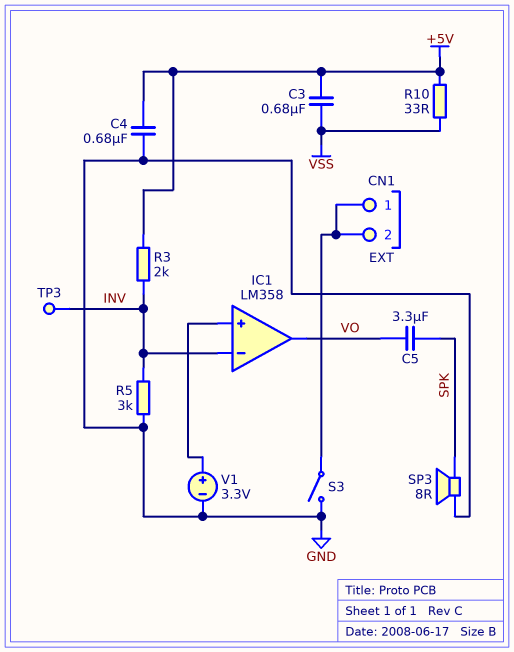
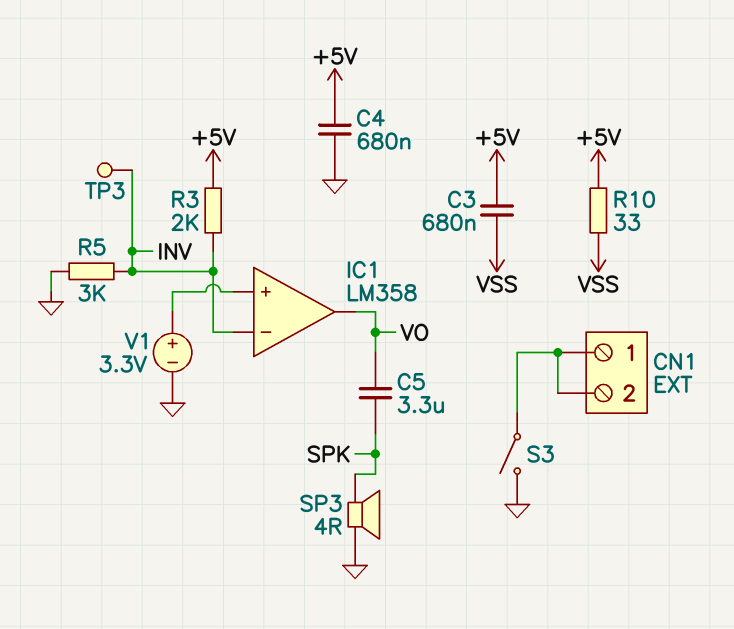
SP3: speaker 8R (GND, SPK) -> speaker 4R (GND, SPK)

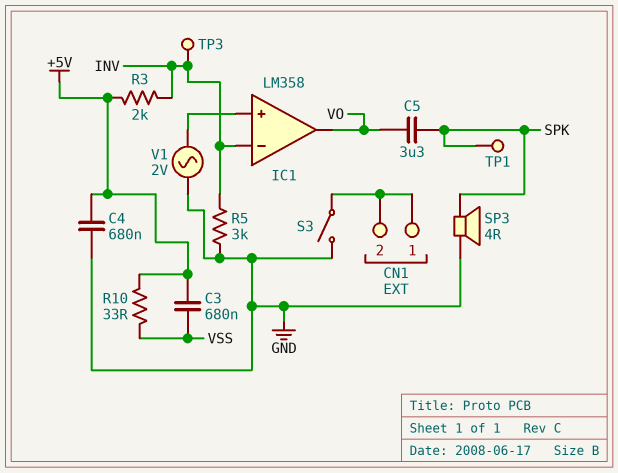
TP1: none -> test point (SPK)
V1: 3.3V (plus IC1/in+, minus GND) -> AC 2V (GND, IC1/in+)

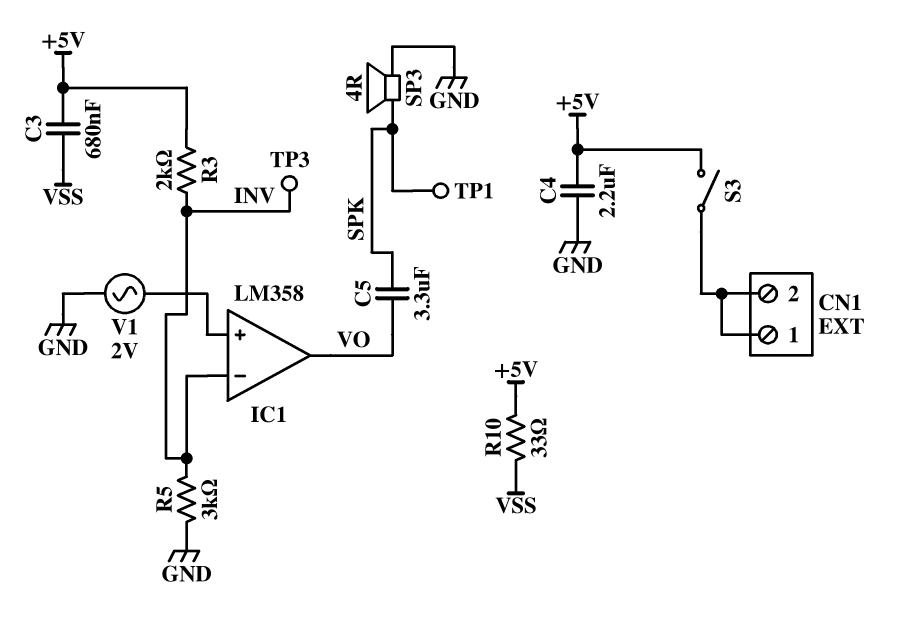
C4: 680nF (+5V, GND) -> 2.2uF (+5V, GND)
S3: switch (CN1/1, GND) -> switch (+5V, CN1/1)

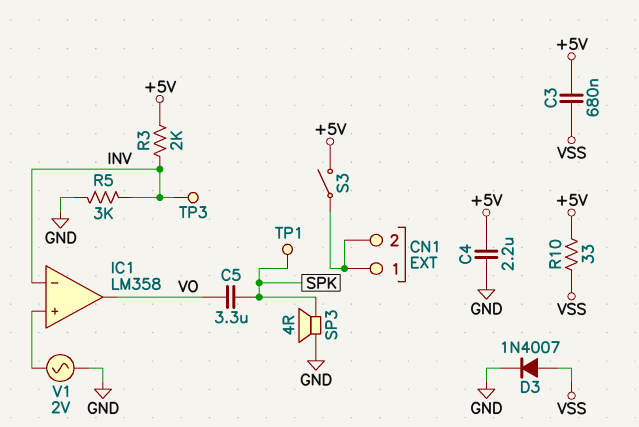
D3: none -> diode 1N4007 (A VSS, K GND)

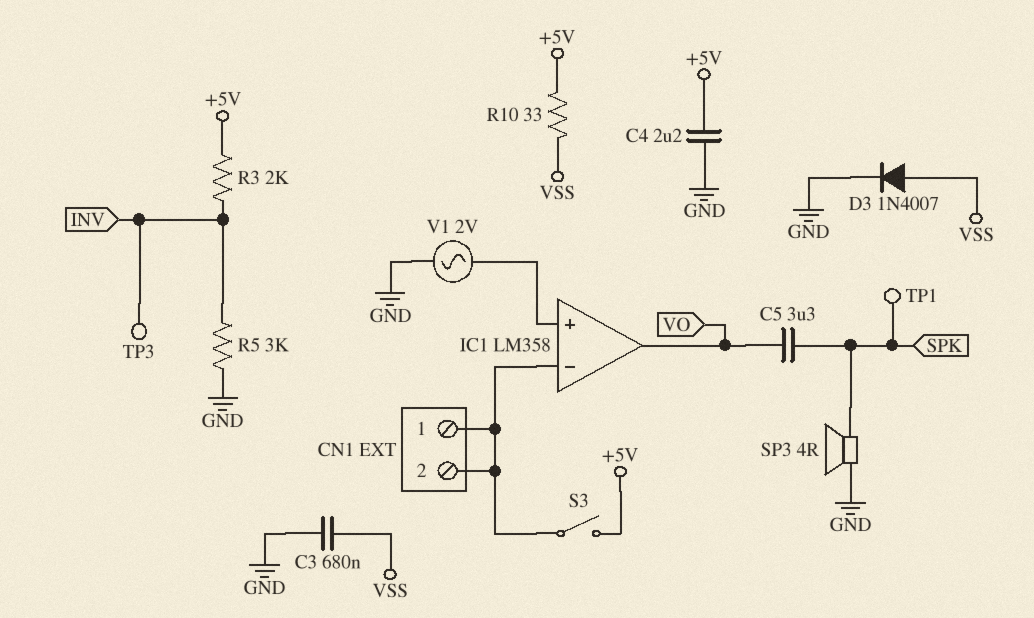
C3: 680nF (+5V, VSS) -> 680nF (GND, VSS)
IC1 pin in-: INV -> CN1/1

